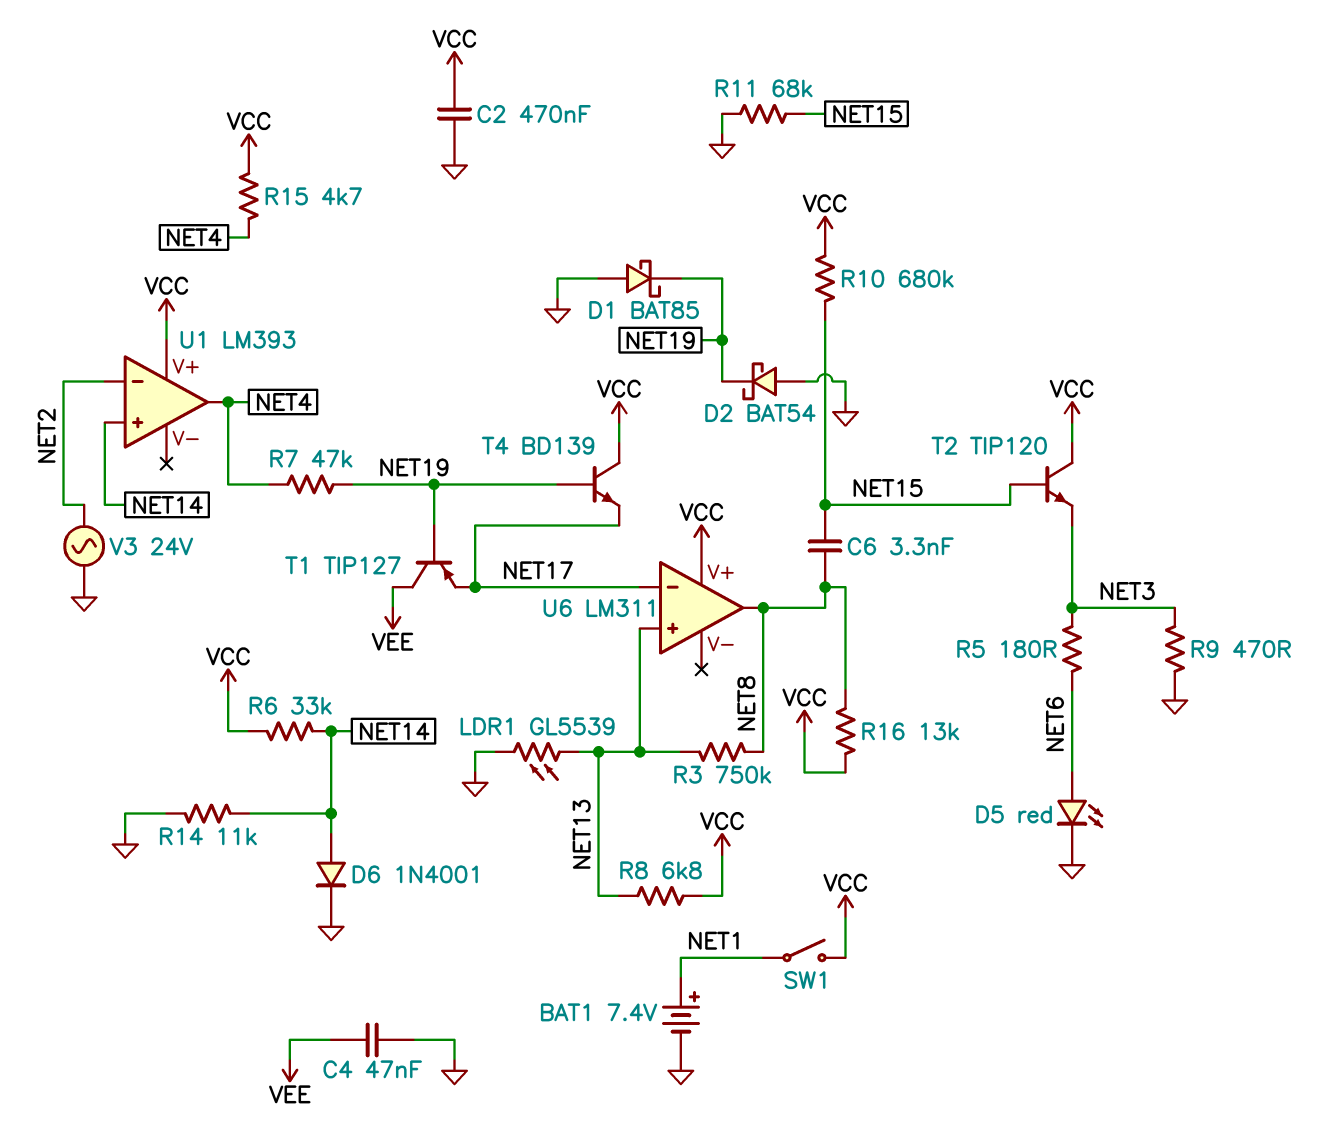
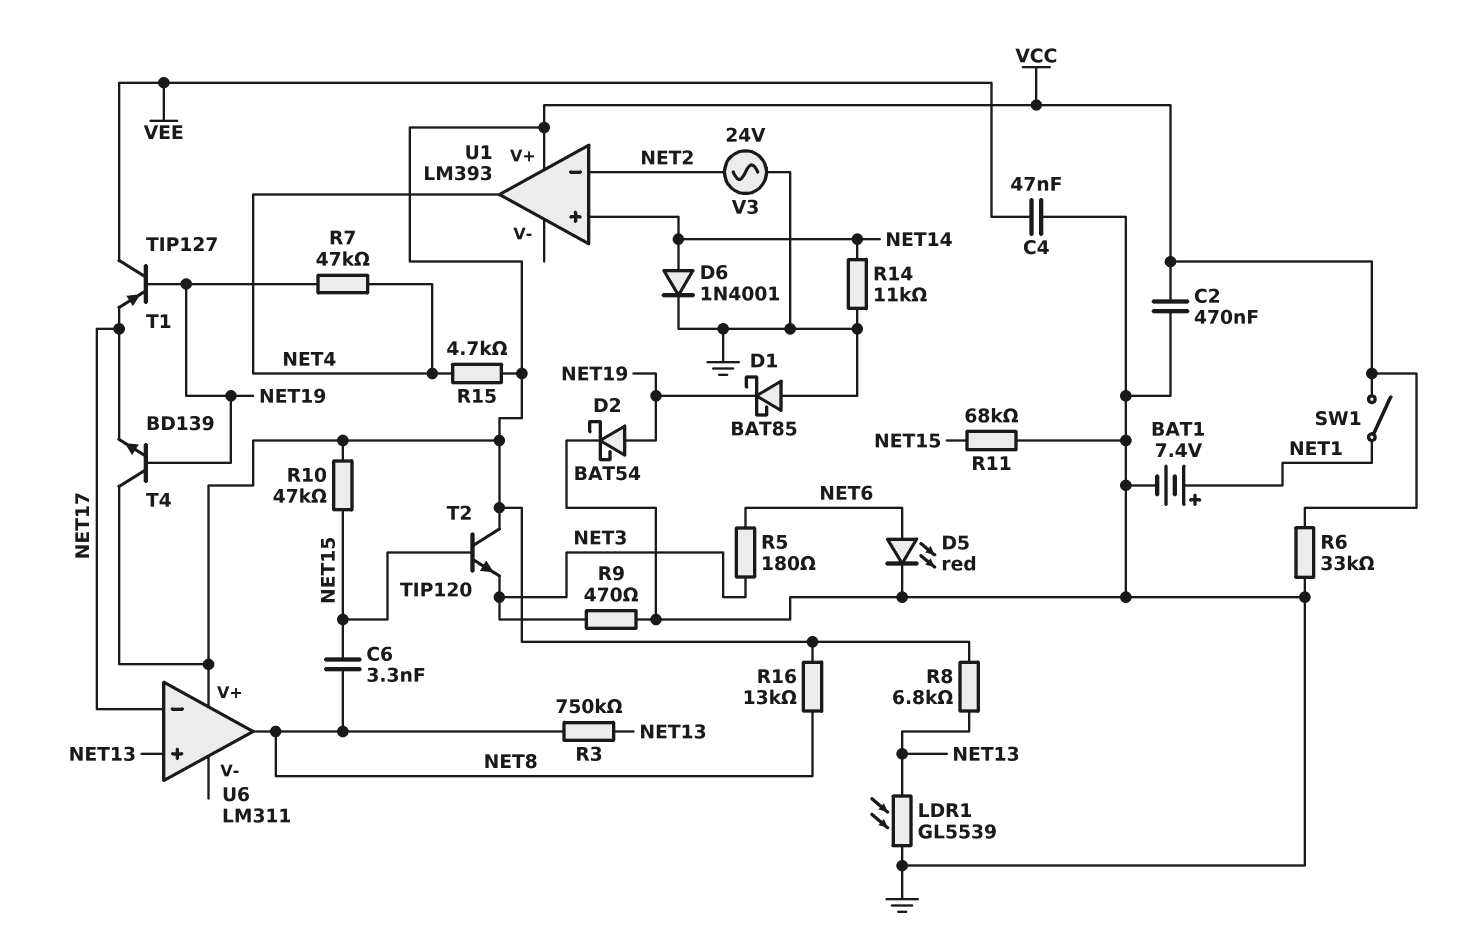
D2: schottky BAT54 (A GND, K NET19) -> schottky BAT54 (A NET19, K GND)
R6: 33k (NET14, VCC) -> 33k (GND, VCC)
R10: 680k (NET15, VCC) -> 47k (NET15, VCC)

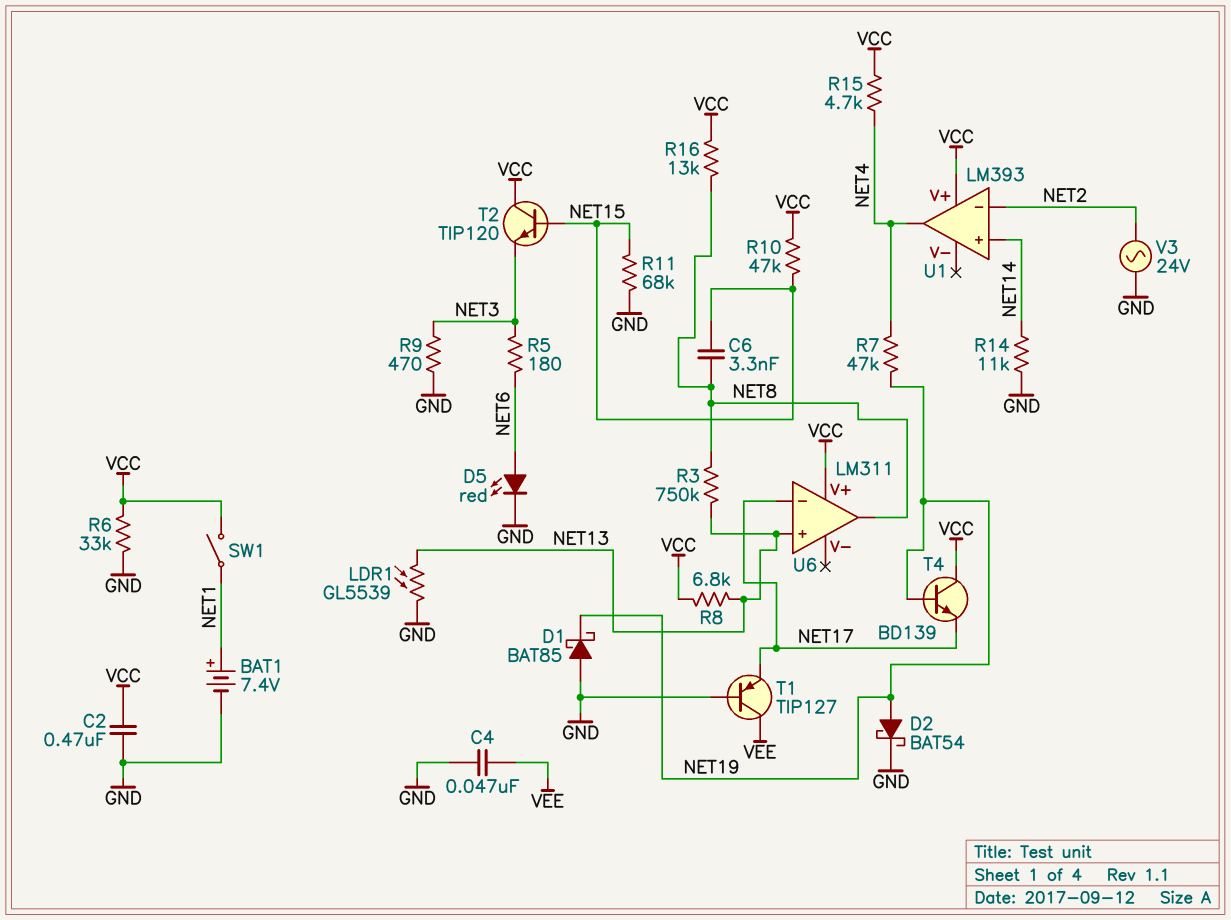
D6: diode 1N4001 (A NET14, K GND) -> none
T1: PNP TIP127 (B NET19, C VEE, E NET17) -> PNP TIP127 (B GND, C VEE, E NET17)

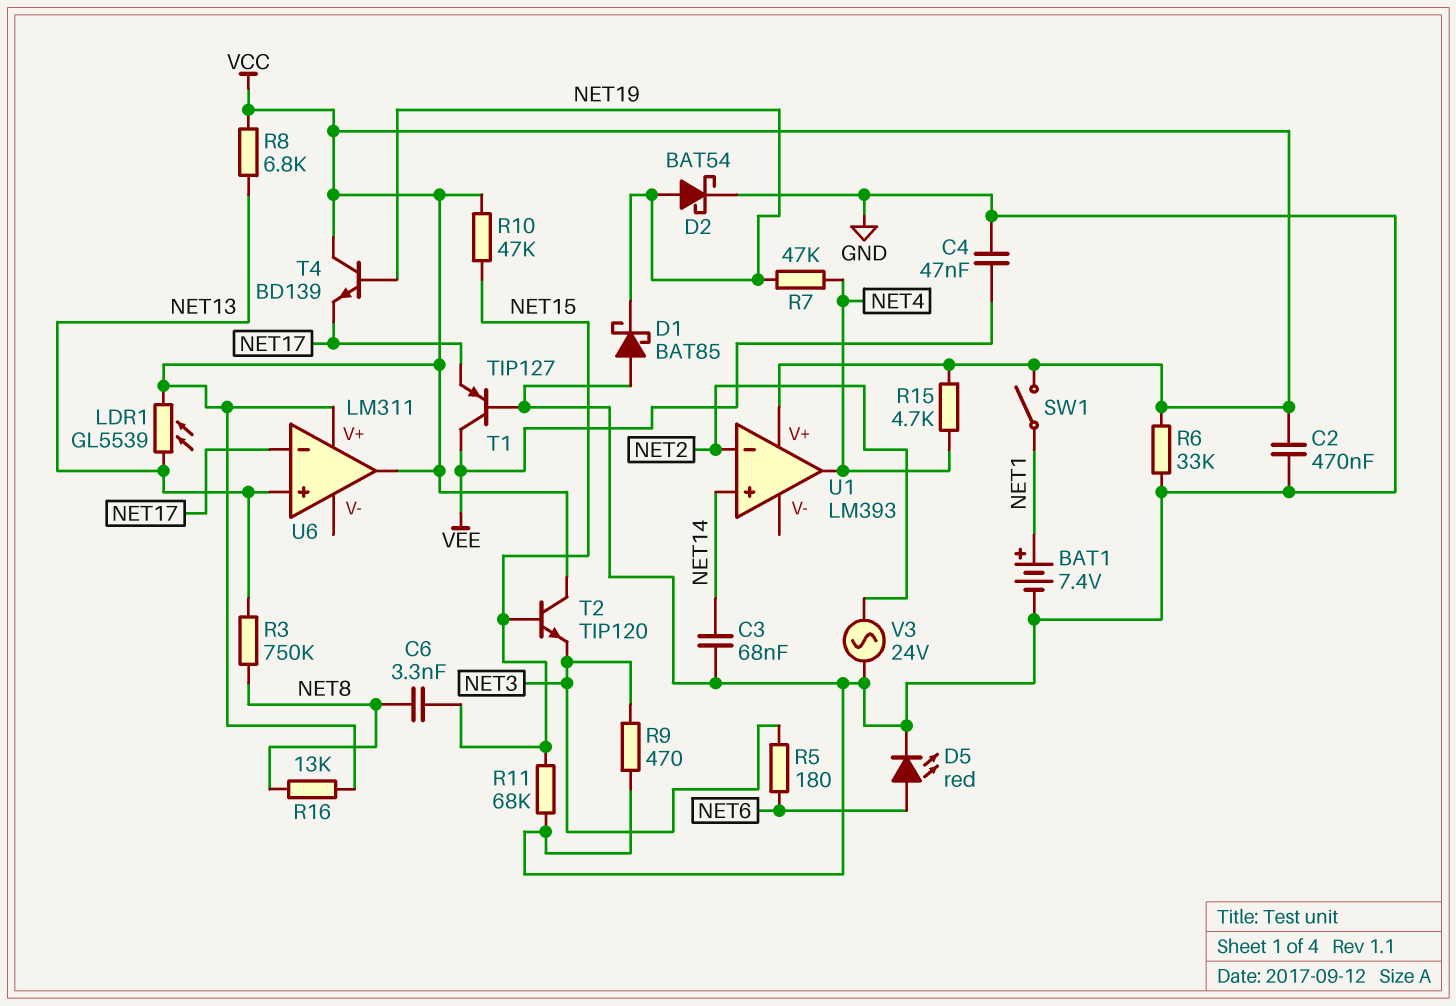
C3: none -> 68nF (GND, NET14)
LDR1: GL5539 (GND, NET13) -> GL5539 (NET13, VCC)
R14: 11k (GND, NET14) -> none
U6 pin out: NET8 -> VCC

